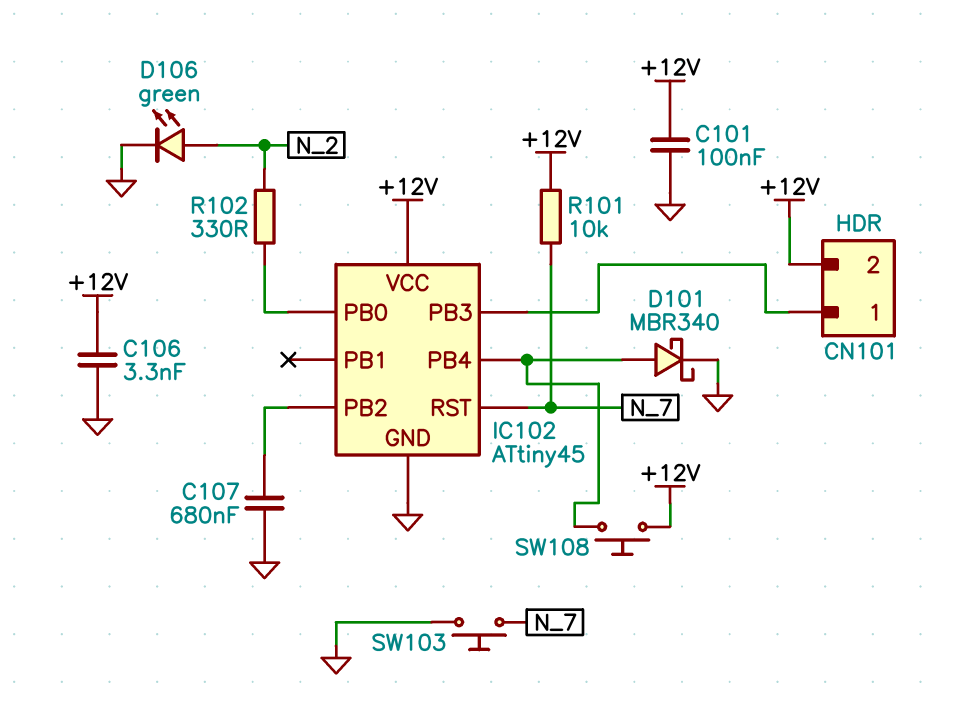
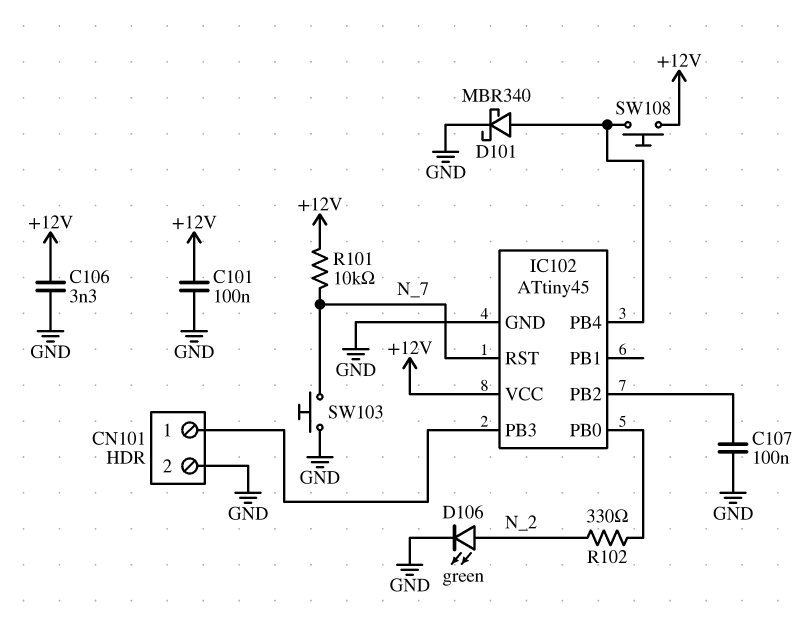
C107: 680nF (GND, IC102/PB2) -> 100nF (GND, IC102/PB2)
CN101 pin 2: +12V -> GND

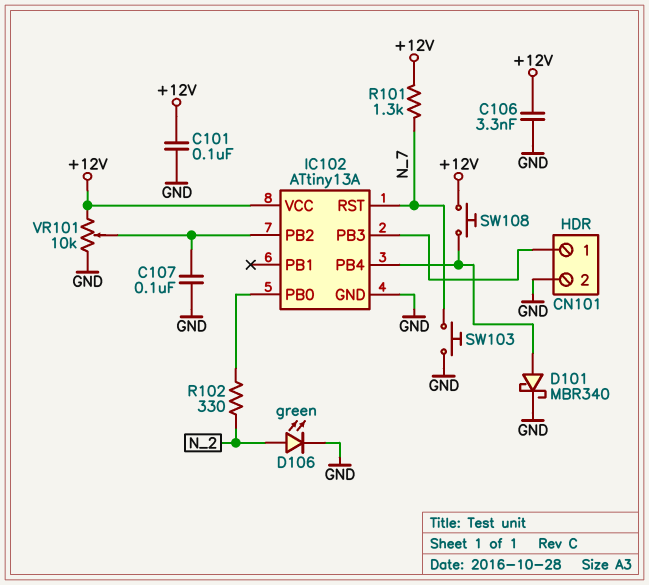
IC102: ATtiny45 -> ATtiny13A
R101: 10k (+12V, N_7) -> 1.3k (+12V, N_7)
VR101: none -> 10k (+12V, GND, wiper IC102/PB2)

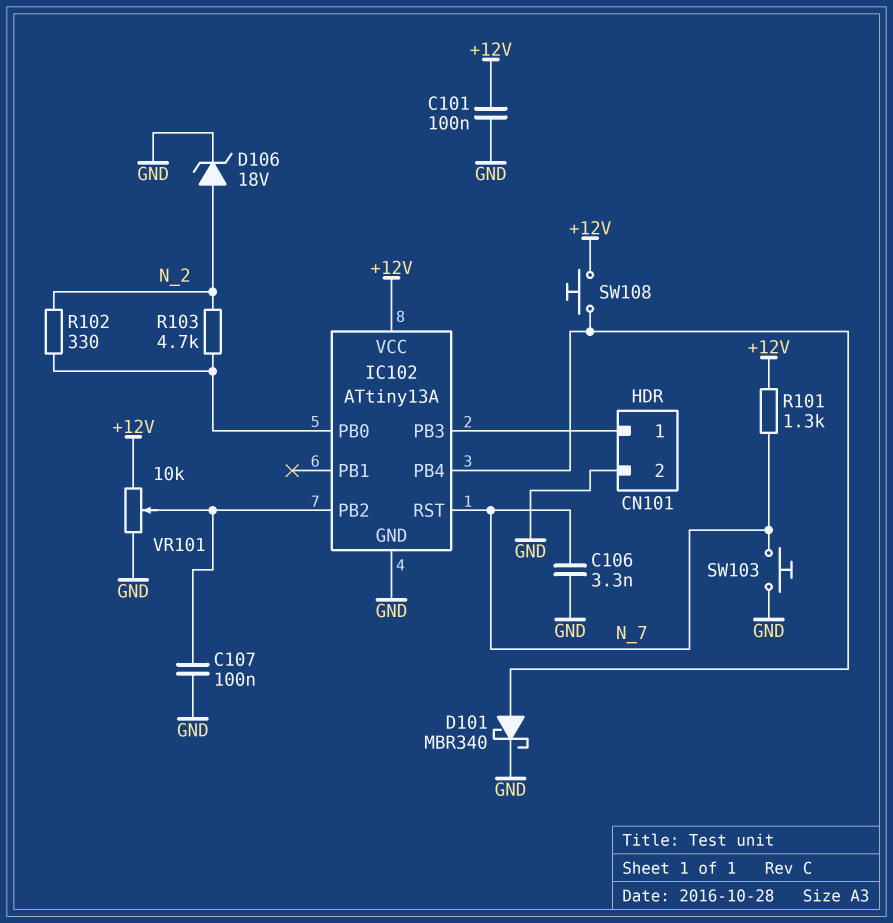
C106: 3.3nF (+12V, GND) -> 3.3nF (GND, N_7)
D106: LED green (A N_2, K GND) -> zener 18V (A N_2, K GND)
R103: none -> 4.7k (IC102/PB0, N_2)

